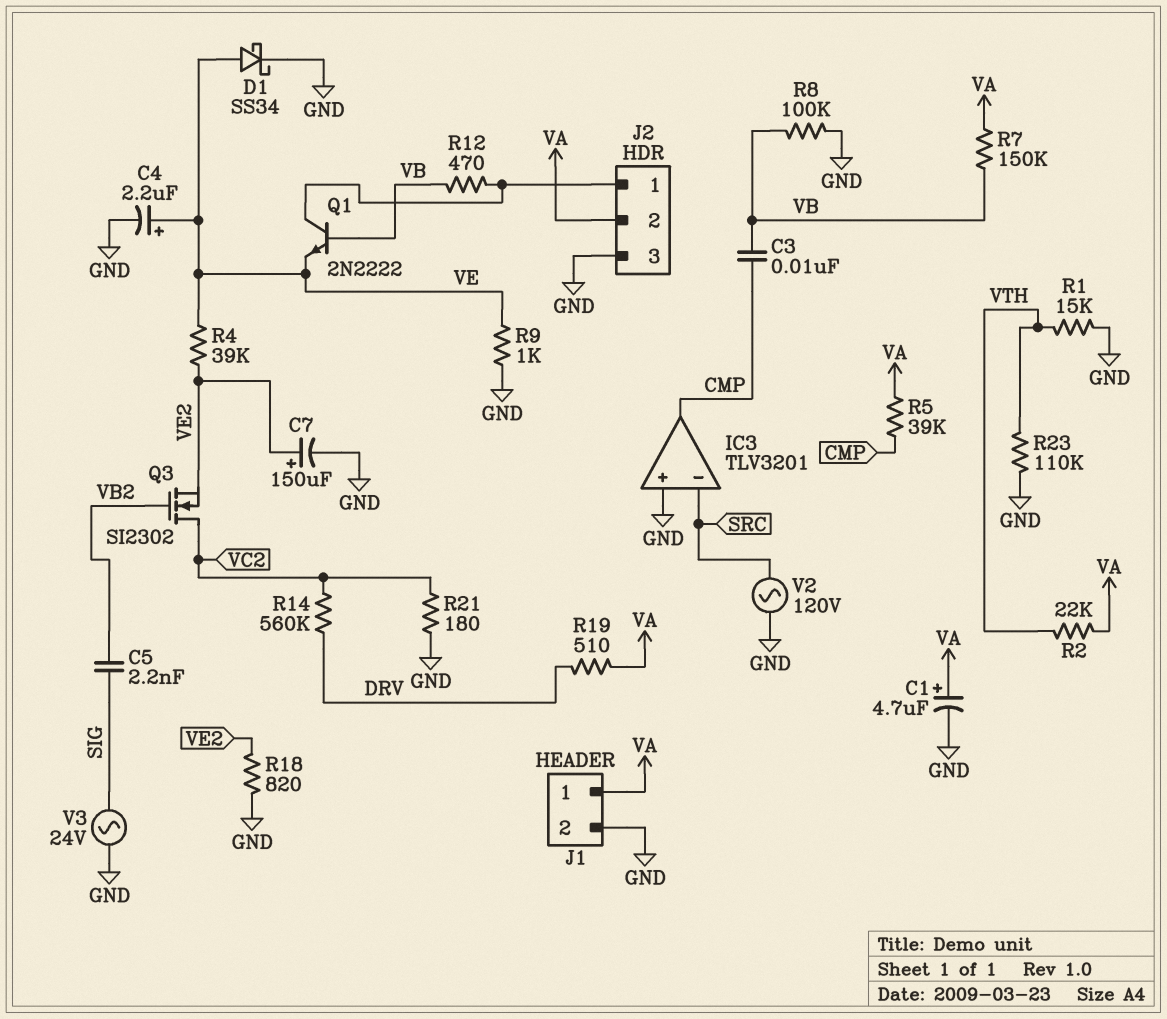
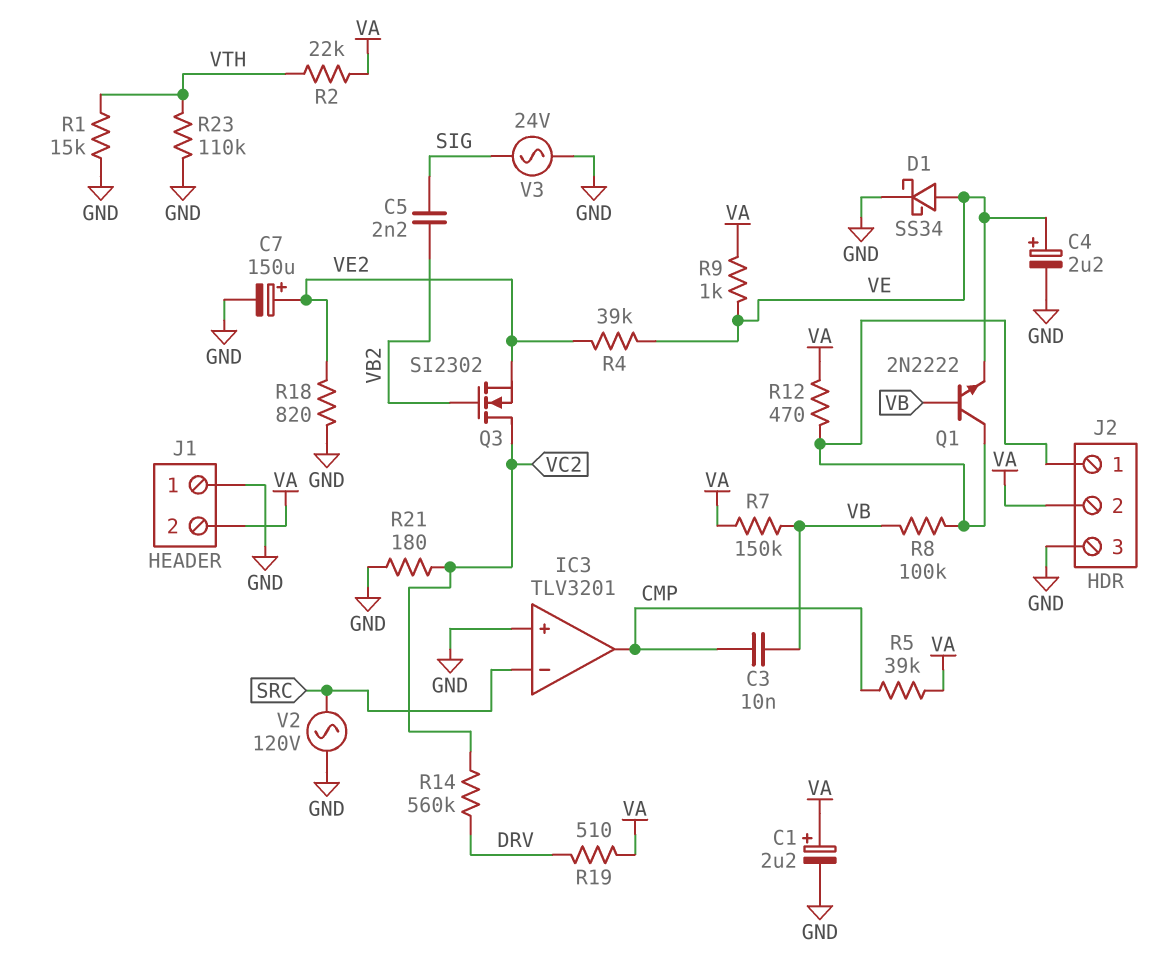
C1: 4.7uF (plus VA, minus GND) -> 2.2uF (plus VA, minus GND)
J1 pin 1: VA -> GND
J1 pin 2: GND -> VA
R8: 100k (GND, VB) -> 100k (J2/1, VB)
R9: 1k (GND, VE) -> 1k (VA, VE)
R12: 470 (J2/1, VB) -> 470 (J2/1, VA)

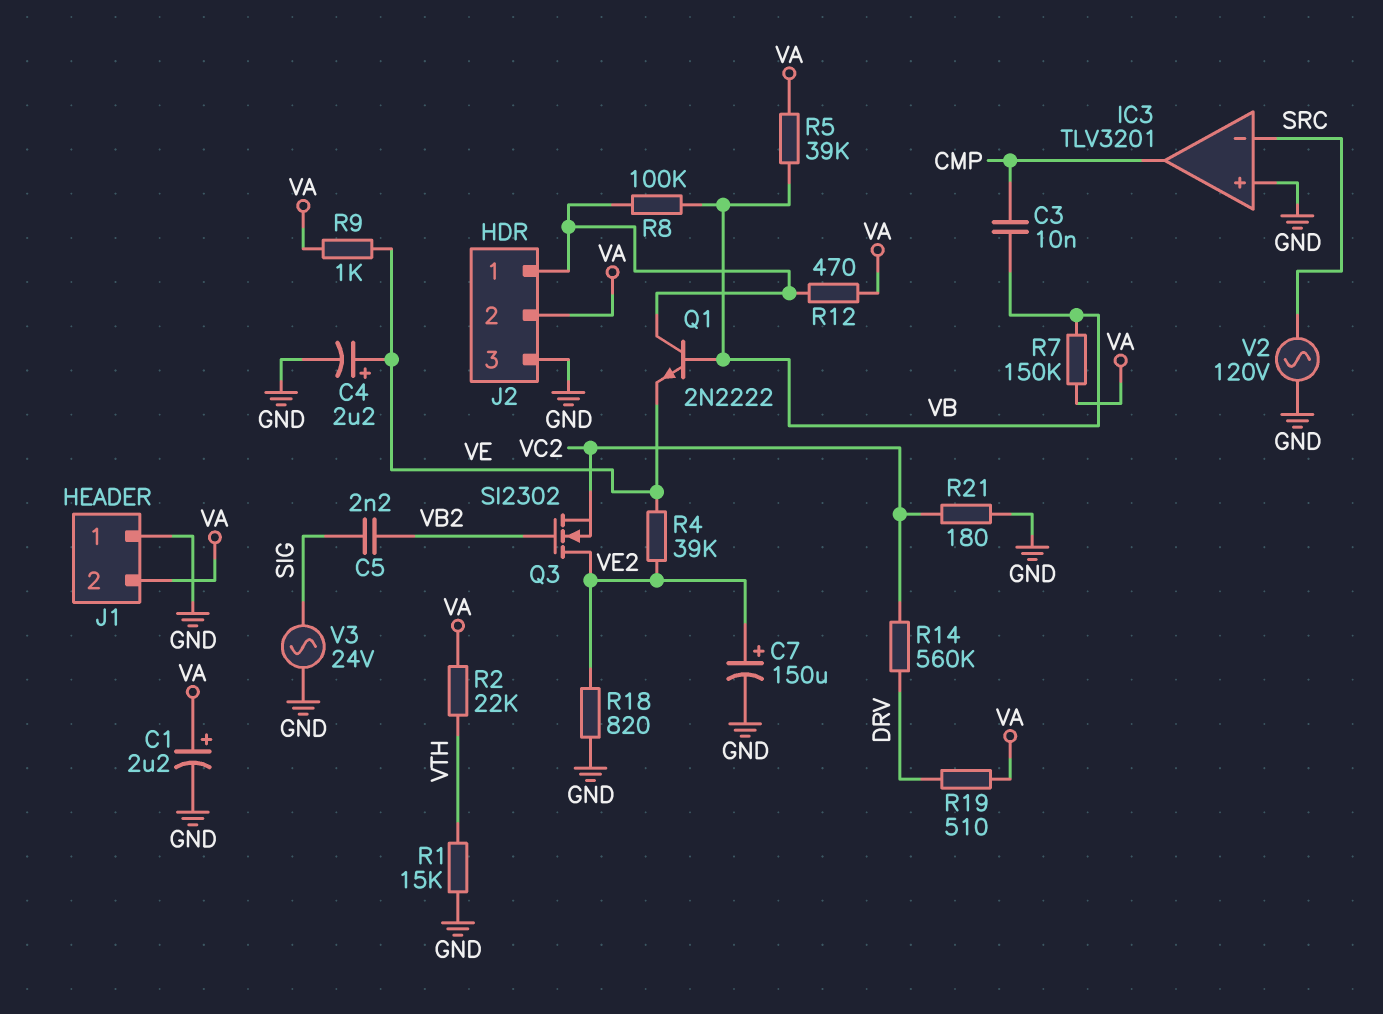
D1: schottky SS34 (A VE, K GND) -> none
Q3: NMOS SI2302 (G VB2, D VC2, S VE2) -> NMOS SI2302 (G VB2, D VE2, S VC2)
R5: 39k (CMP, VA) -> 39k (VA, VB)
R23: 110k (GND, VTH) -> none

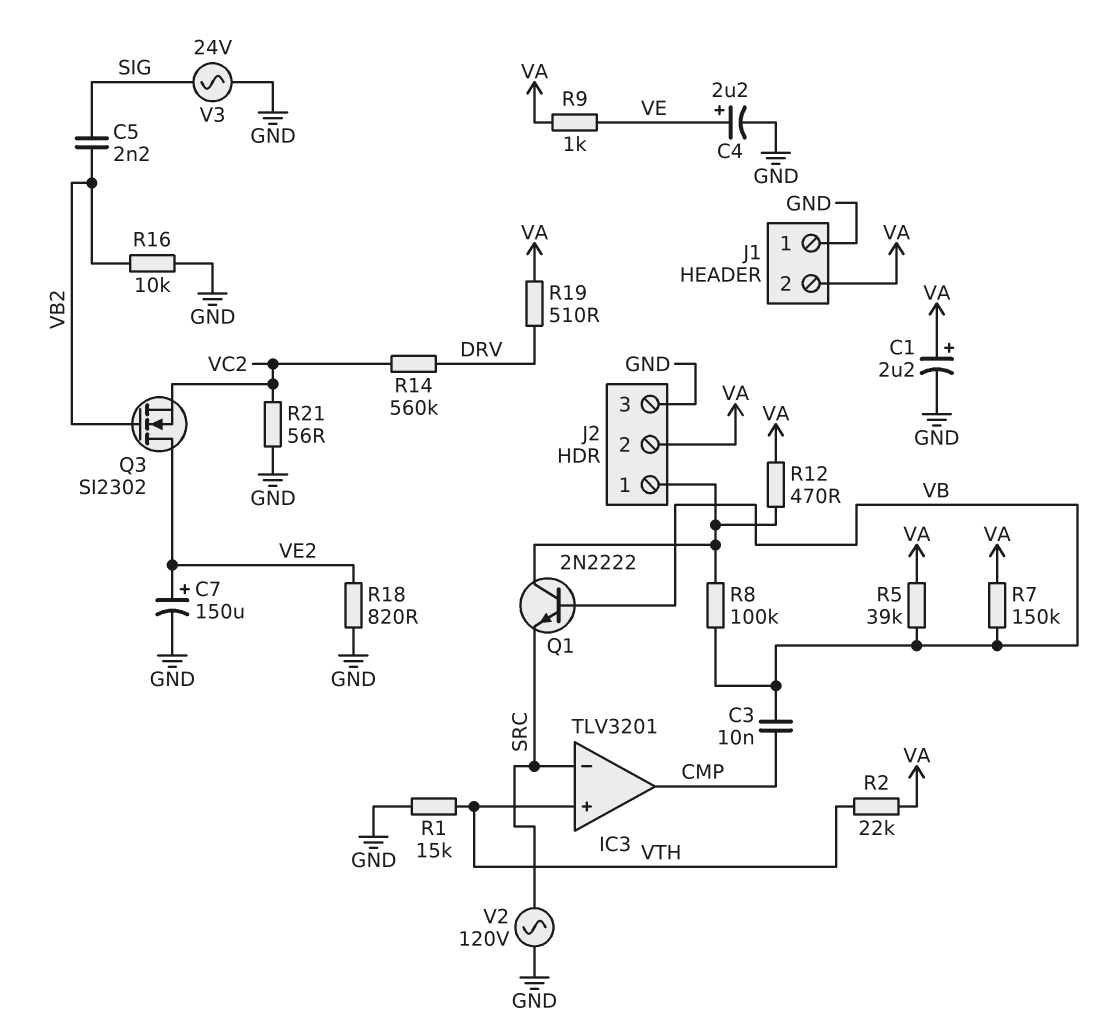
IC3 pin in+: GND -> VTH
Q1: NPN 2N2222 (B VB, C J2/1, E VE) -> NPN 2N2222 (B VB, C J2/1, E SRC)
R4: 39k (VE, VE2) -> none
R16: none -> 10k (GND, VB2)
R21: 180 (GND, VC2) -> 56 (GND, VC2)

